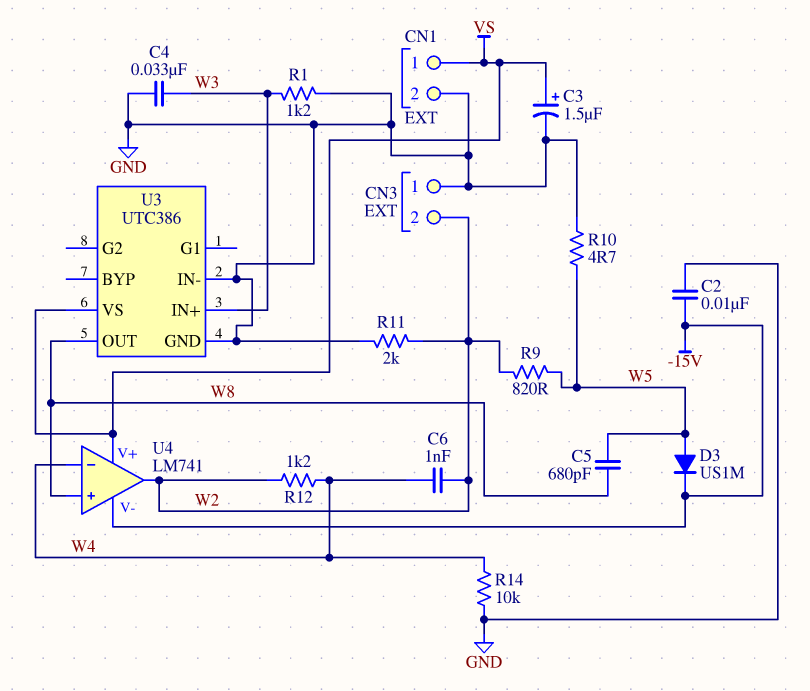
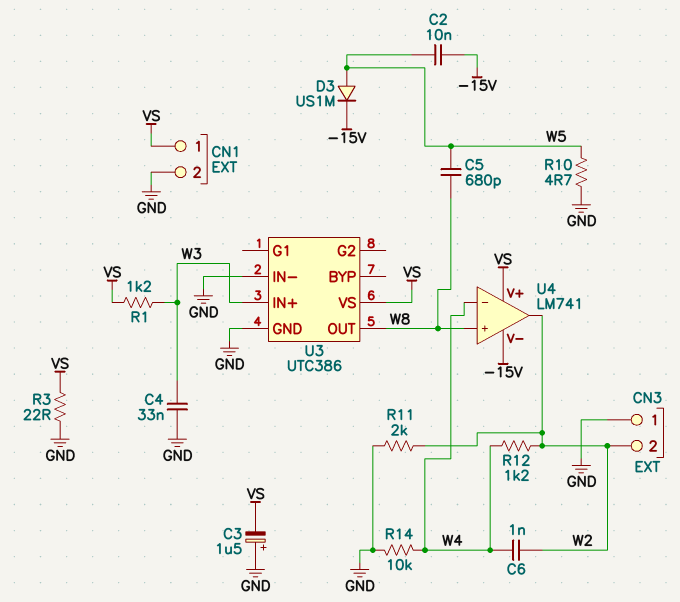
C2: 10nF (-15V, GND) -> 10nF (-15V, W5)
C3: 1.5uF (plus VS, minus GND) -> 1.5uF (plus GND, minus VS)
R1: 1.2k (GND, W3) -> 1.2k (VS, W3)
R3: none -> 22 (GND, VS)
R9: 820 (W2, W5) -> none

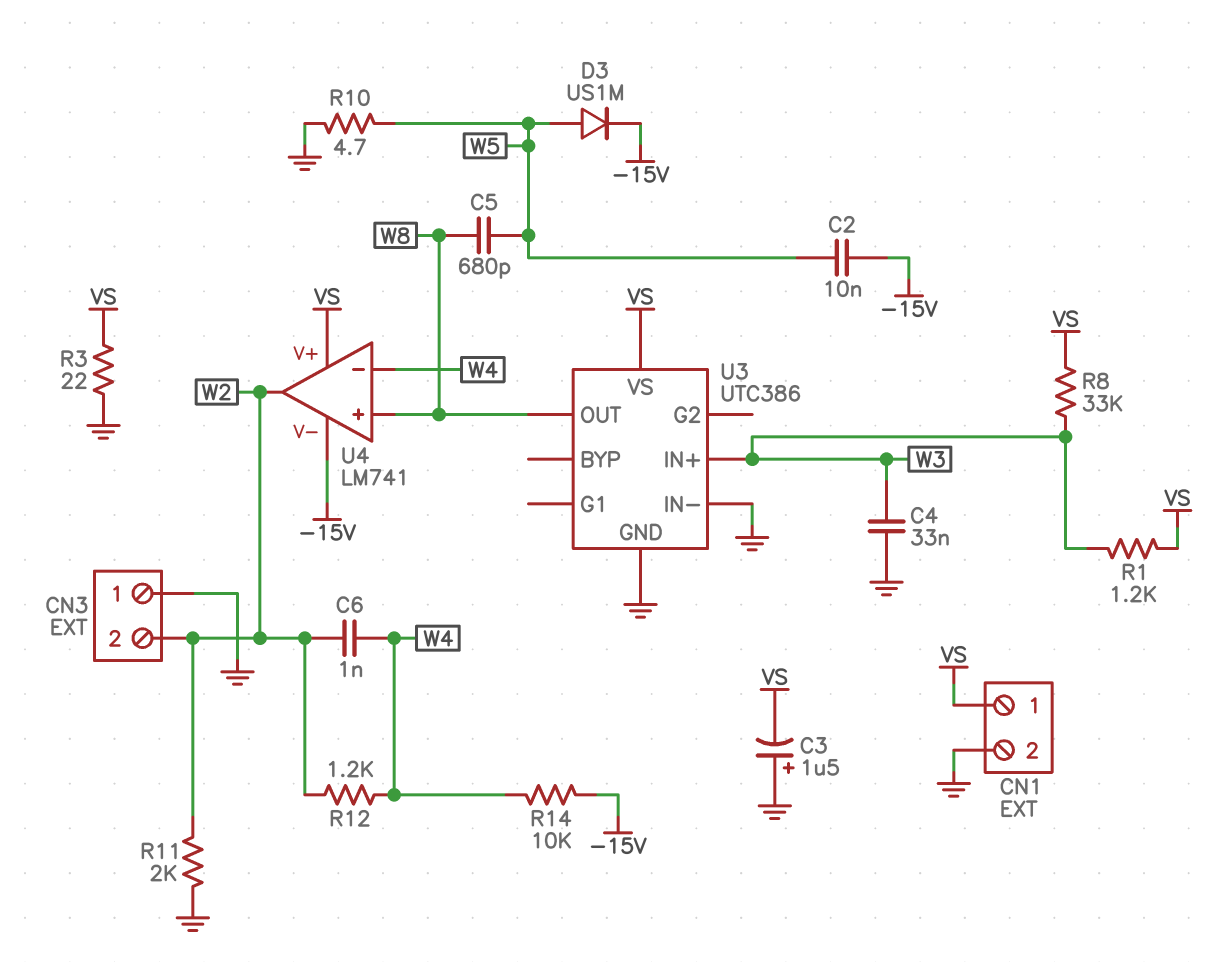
R8: none -> 33k (VS, W3)
R14: 10k (GND, W4) -> 10k (-15V, W4)

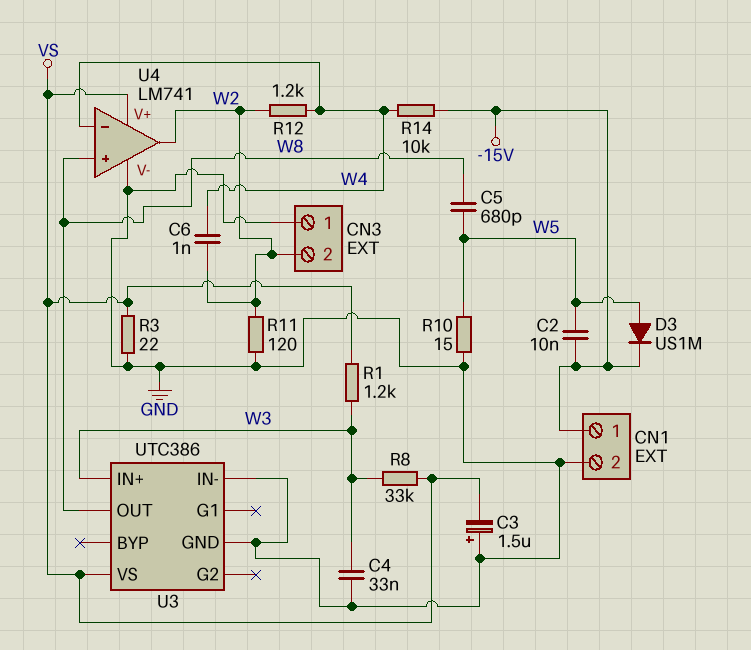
CN1 pin 1: VS -> -15V
R10: 4.7 (GND, W5) -> 15 (GND, W5)
R11: 2k (GND, W2) -> 120 (GND, W2)
U4 pin V-: -15V -> GND

